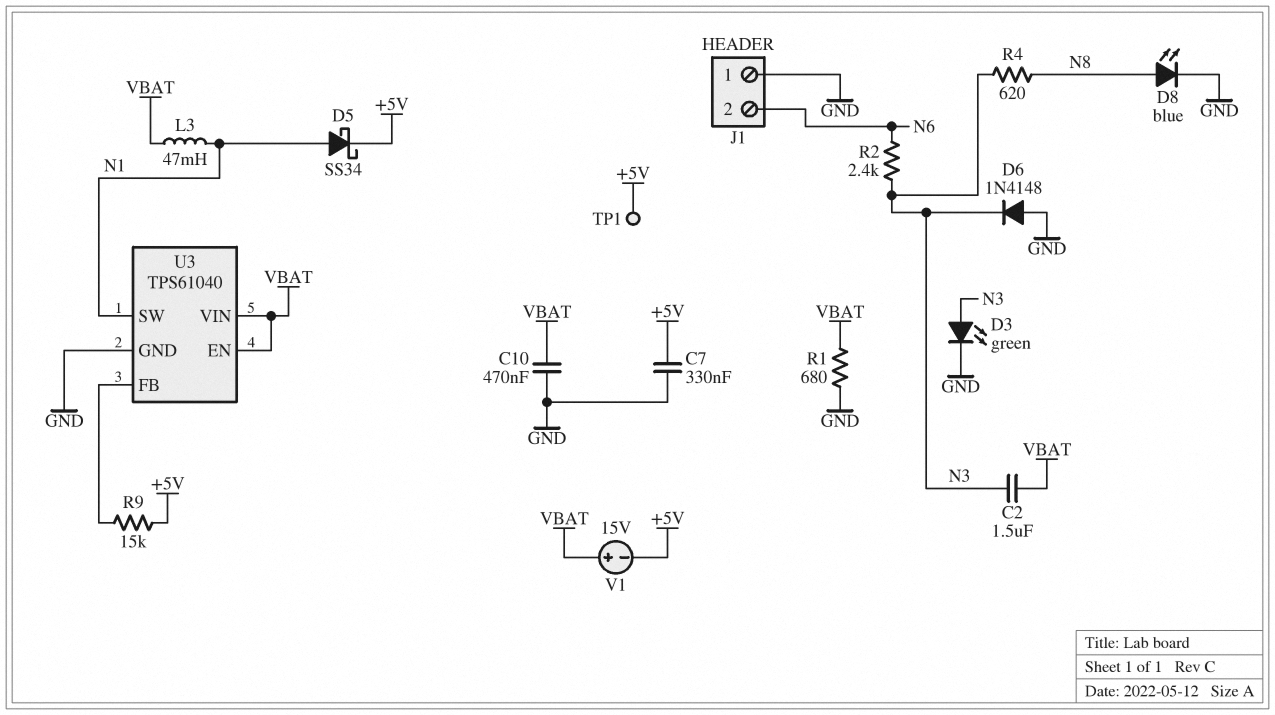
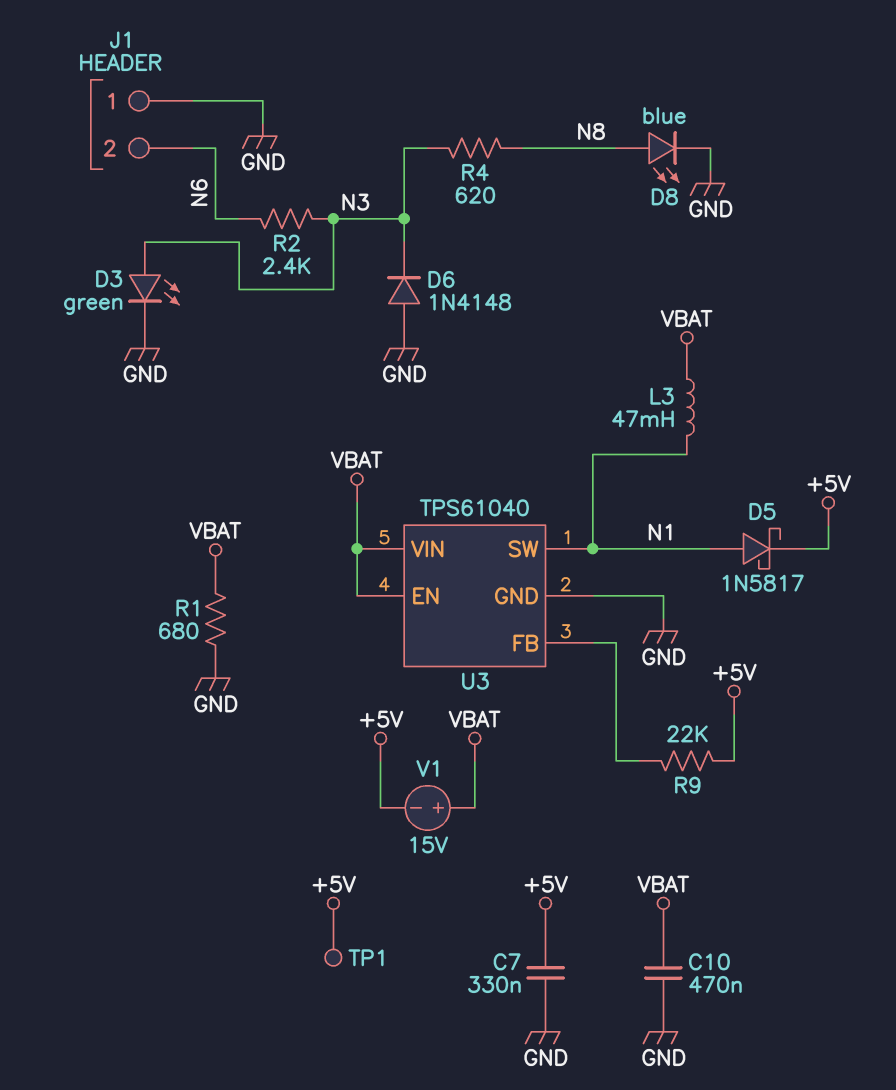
C2: 1.5uF (N3, VBAT) -> none
D5: schottky SS34 (A N1, K +5V) -> schottky 1N5817 (A N1, K +5V)
R9: 15k (+5V, U3/FB) -> 22k (+5V, U3/FB)

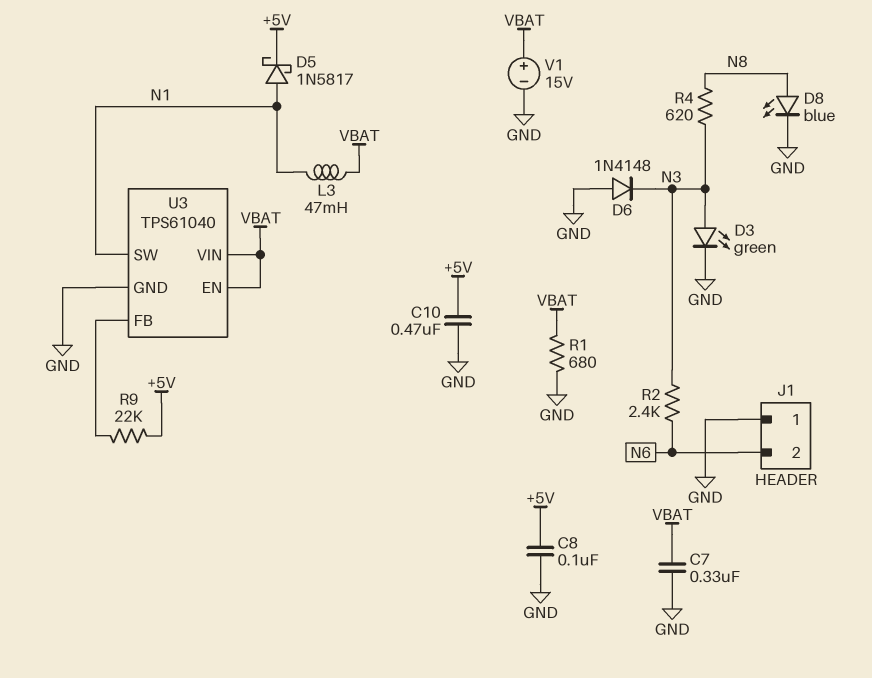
C7: 330nF (+5V, GND) -> 330nF (GND, VBAT)
C8: none -> 100nF (+5V, GND)
C10: 470nF (GND, VBAT) -> 470nF (+5V, GND)
TP1: test point (+5V) -> none
V1: 15V (plus VBAT, minus +5V) -> 15V (plus VBAT, minus GND)

